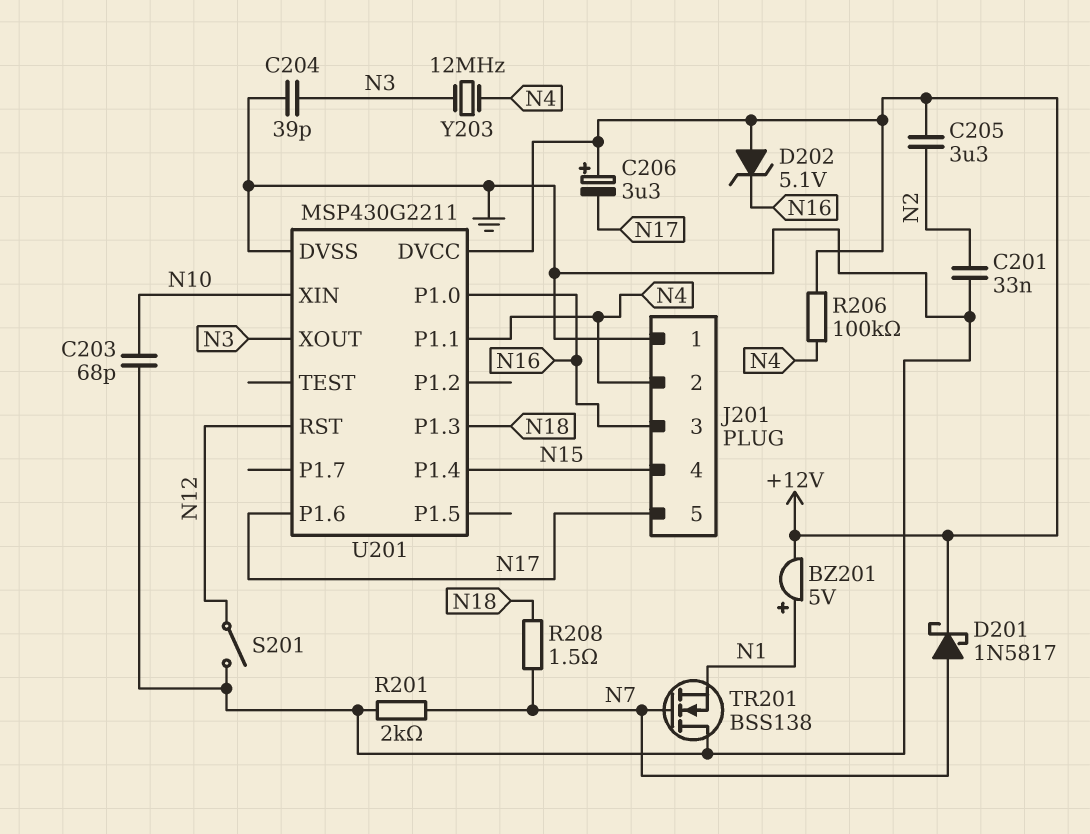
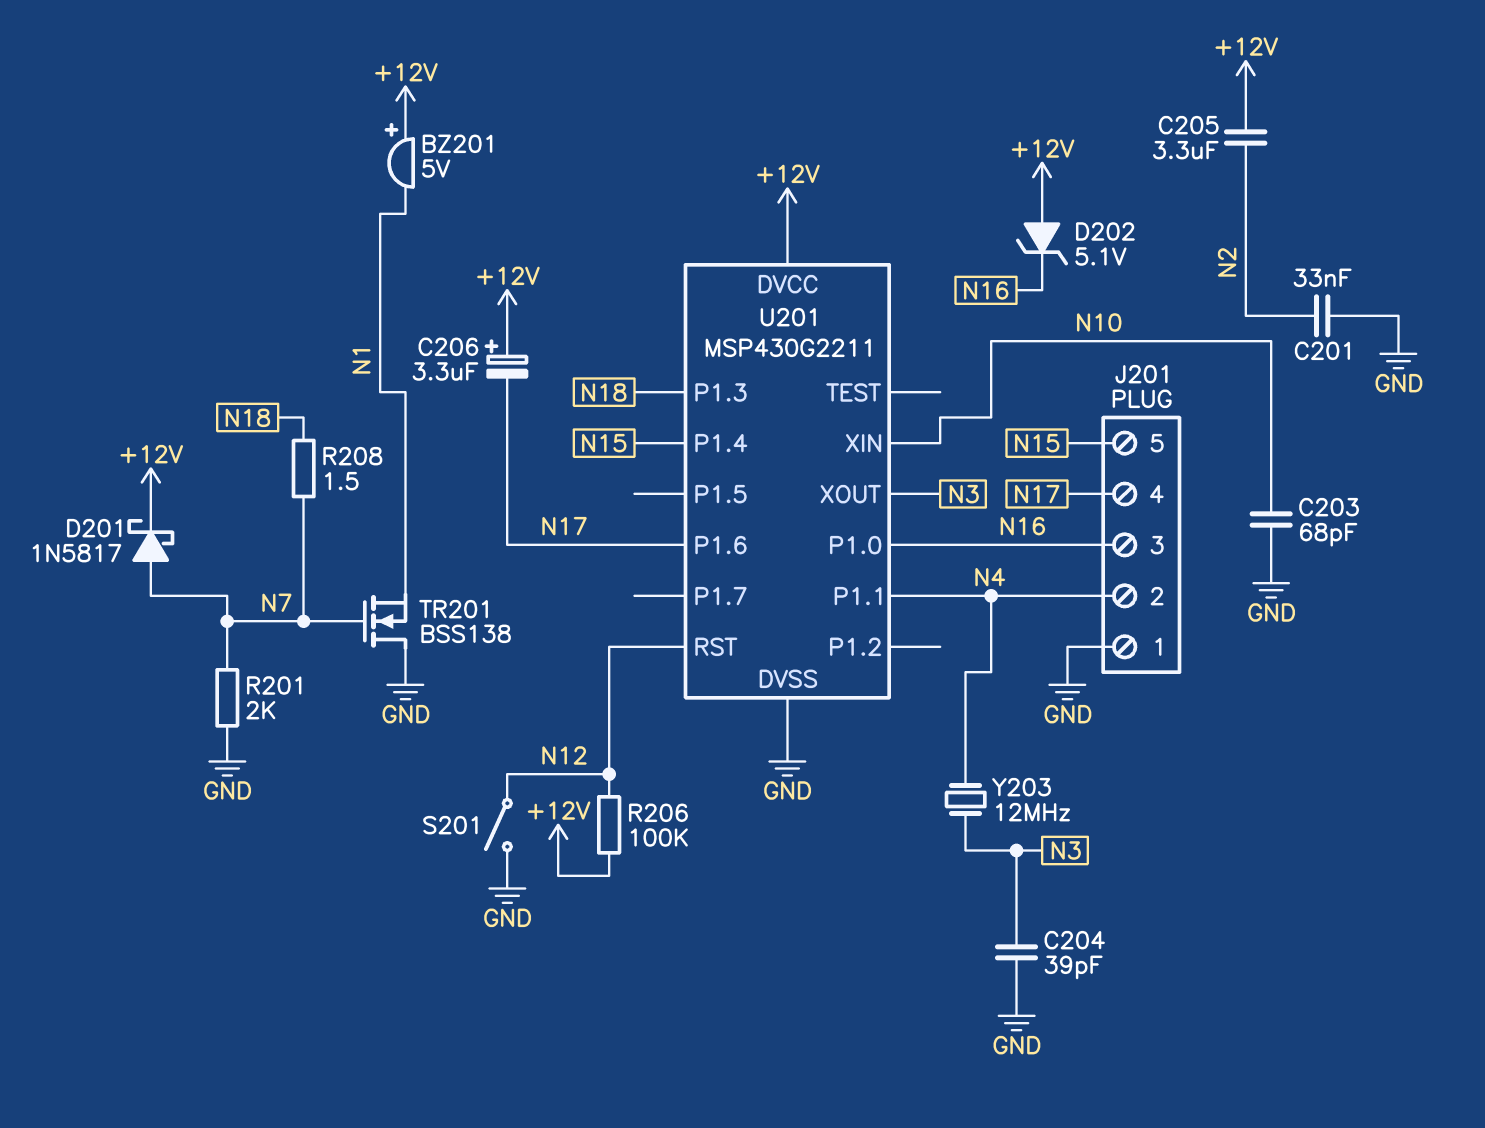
BZ201: buzzer 5V (plus N1, minus +12V) -> buzzer 5V (plus +12V, minus N1)
J201 pin 4: N15 -> N17
J201 pin 5: N17 -> N15
R206: 100k (+12V, N4) -> 100k (+12V, N12)

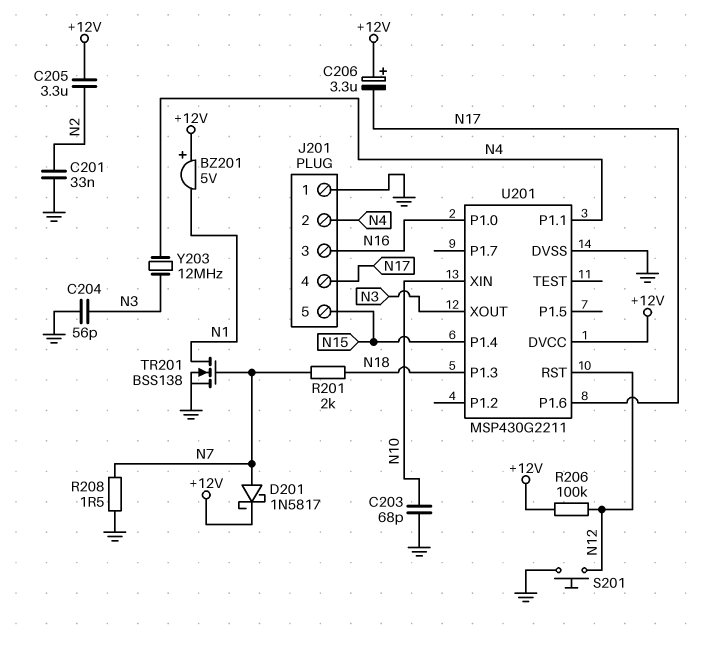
C204: 39pF (GND, N3) -> 56pF (GND, N3)
D202: zener 5.1V (A +12V, K N16) -> none
R201: 2k (GND, N7) -> 2k (N7, N18)
R208: 1.5 (N7, N18) -> 1.5 (GND, N7)
S201: switch (GND, N12) -> button (GND, N12)
TR201: NMOS BSS138 (G N7, D GND, S N1) -> NMOS BSS138 (G N7, D N1, S GND)

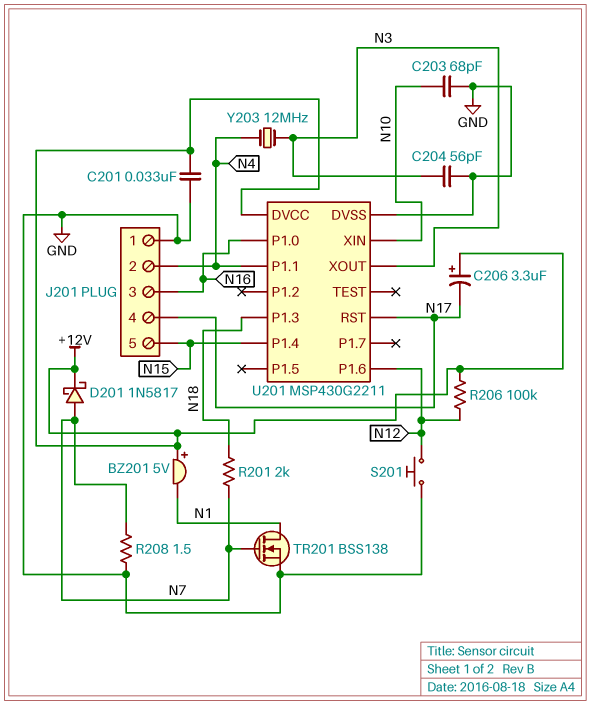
C201: 33nF (GND, N2) -> 33nF (+12V, GND)
C205: 3.3uF (+12V, N2) -> none
U201 pin P1.6: N17 -> N12
U201 pin RST: N12 -> N17

